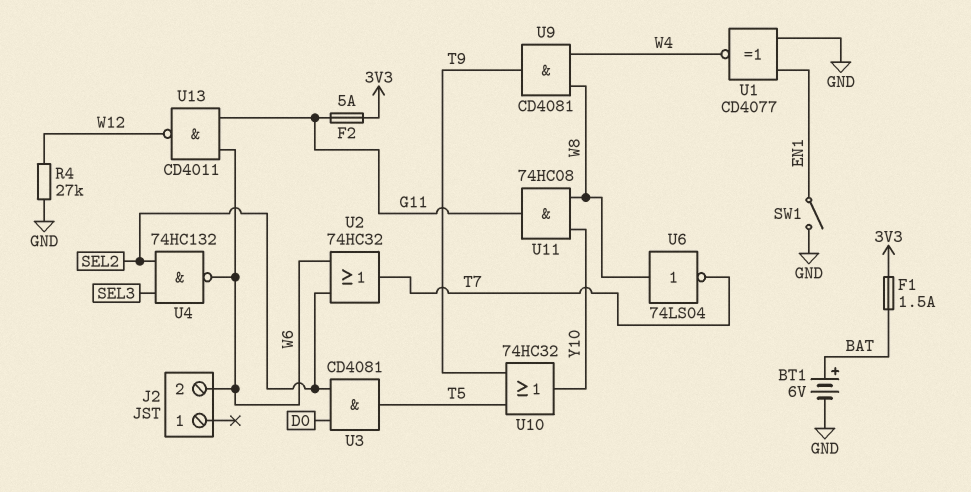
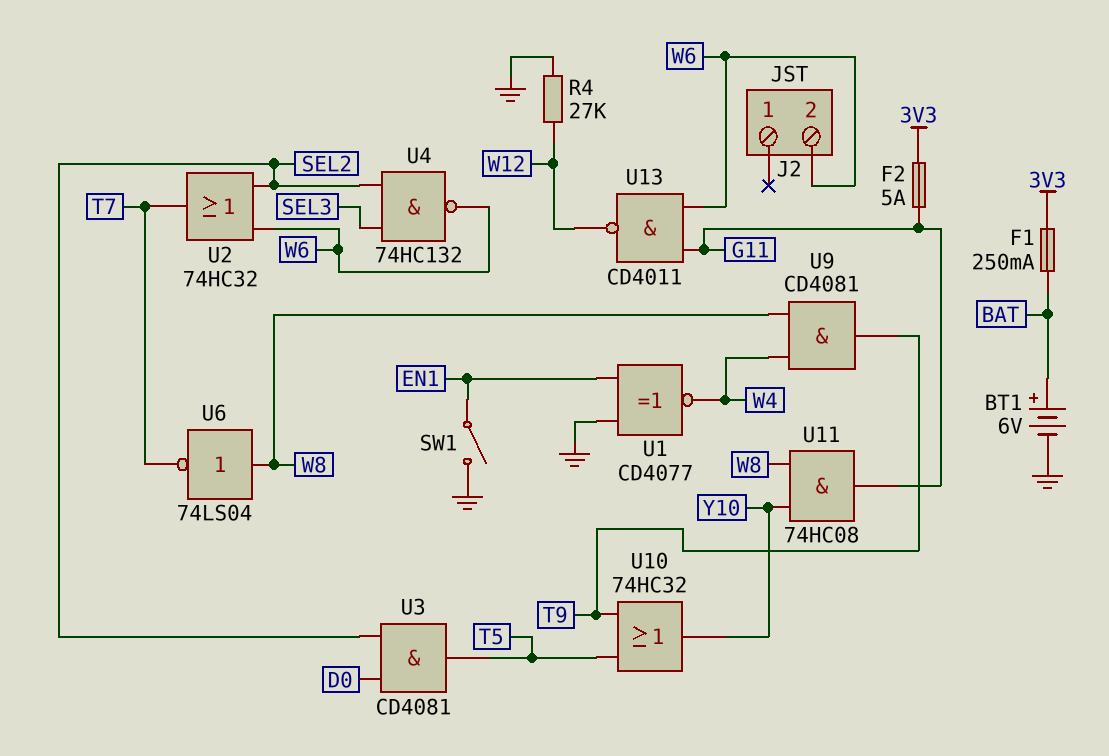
F1: 1.5A (3V3, BAT) -> 250mA (3V3, BAT)

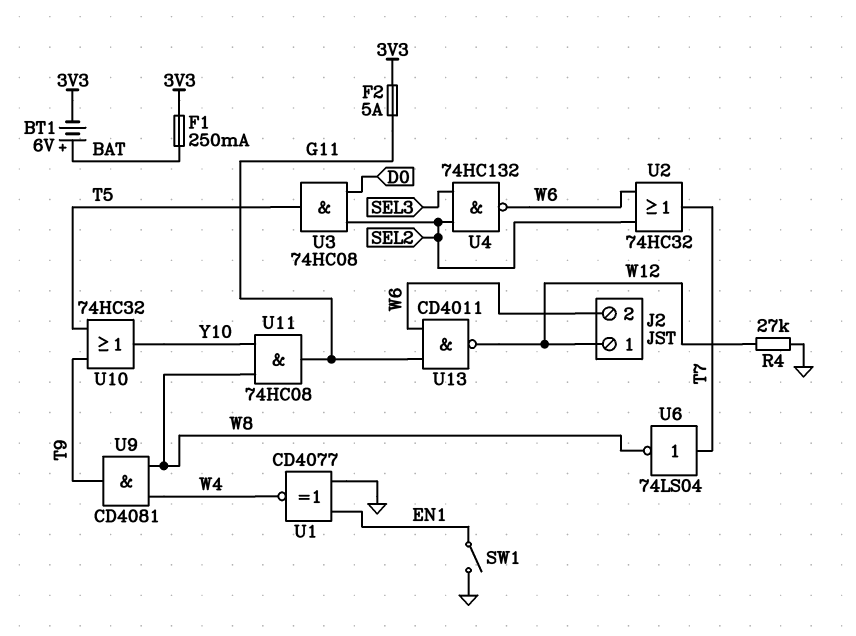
BT1: 6V (plus BAT, minus GND) -> 6V (plus BAT, minus 3V3)
J2 pin 1: none -> W12
U3: AND CD4081 (in D0, in SEL2, out T5) -> AND 74HC08 (in D0, in SEL2, out T5)
U6: NOT 74LS04 (in W8, out T7) -> NOT 74LS04 (in T7, out W8)

